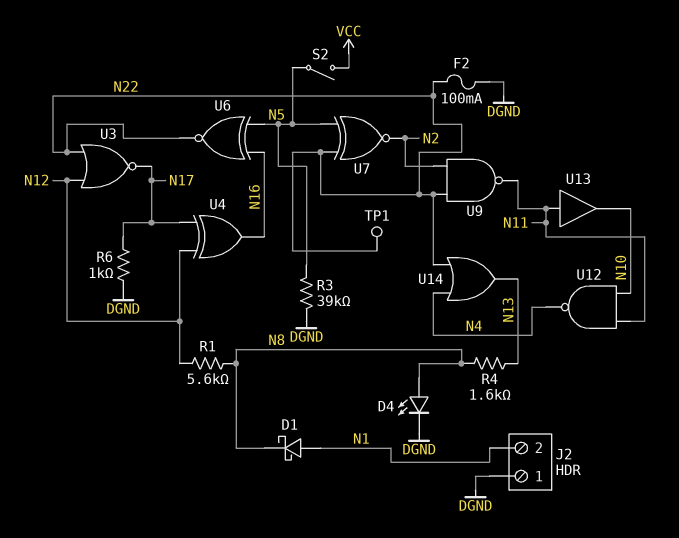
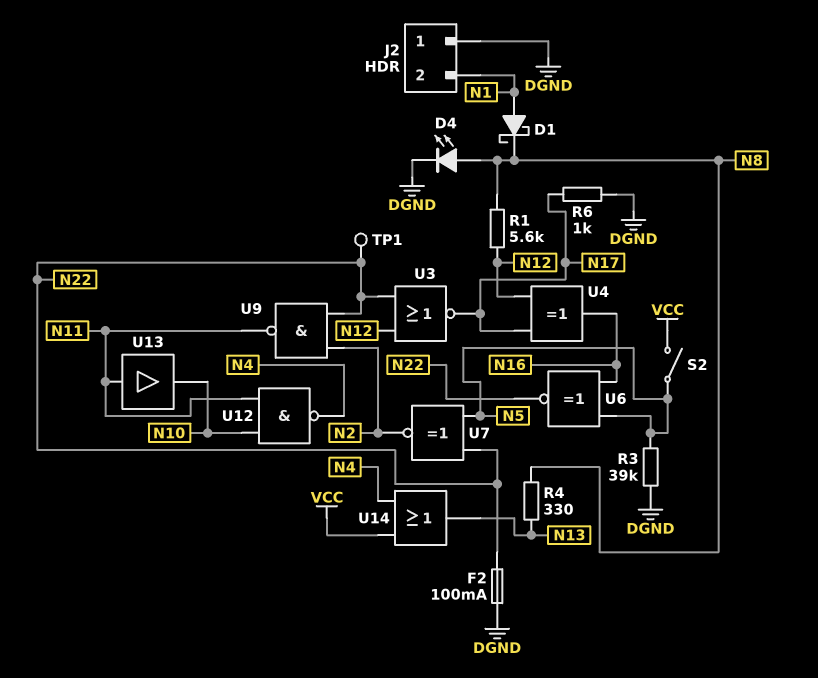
R4: 1.6k (N8, N13) -> 330 (N8, N13)
U14: OR (in N4, in N22, out N13) -> OR (in N4, in VCC, out N13)

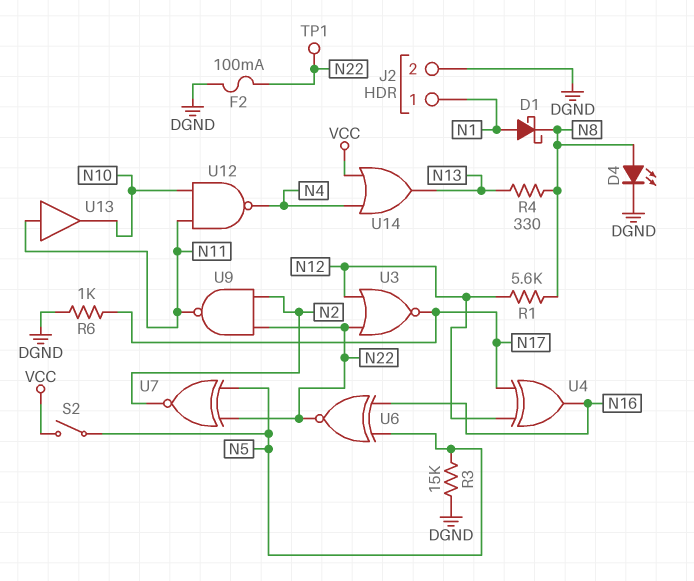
J2 pin 1: DGND -> N1
J2 pin 2: N1 -> DGND
R3: 39k (DGND, N5) -> 15k (DGND, N5)

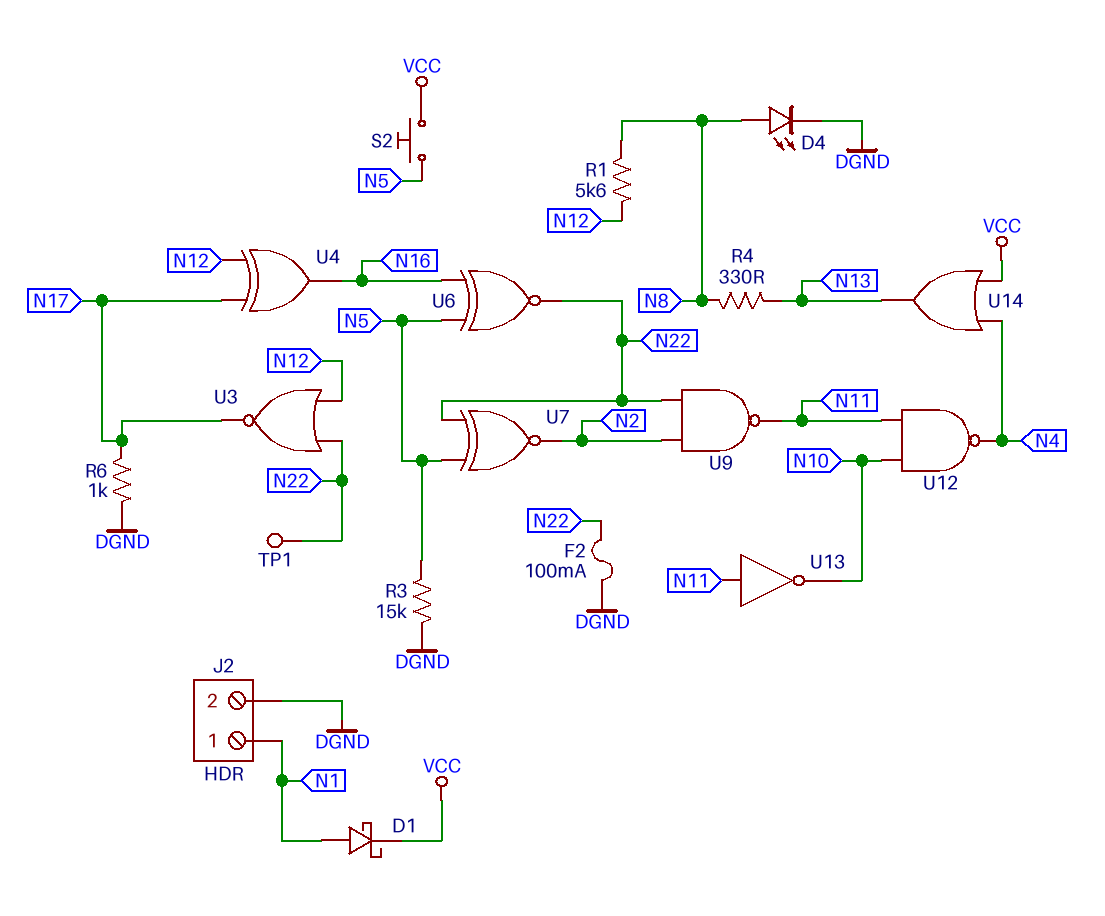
D1: schottky (A N1, K N8) -> schottky (A N1, K VCC)
S2: switch (N5, VCC) -> button (N5, VCC)
U13: buffer (in N11, out N10) -> NOT (in N11, out N10)

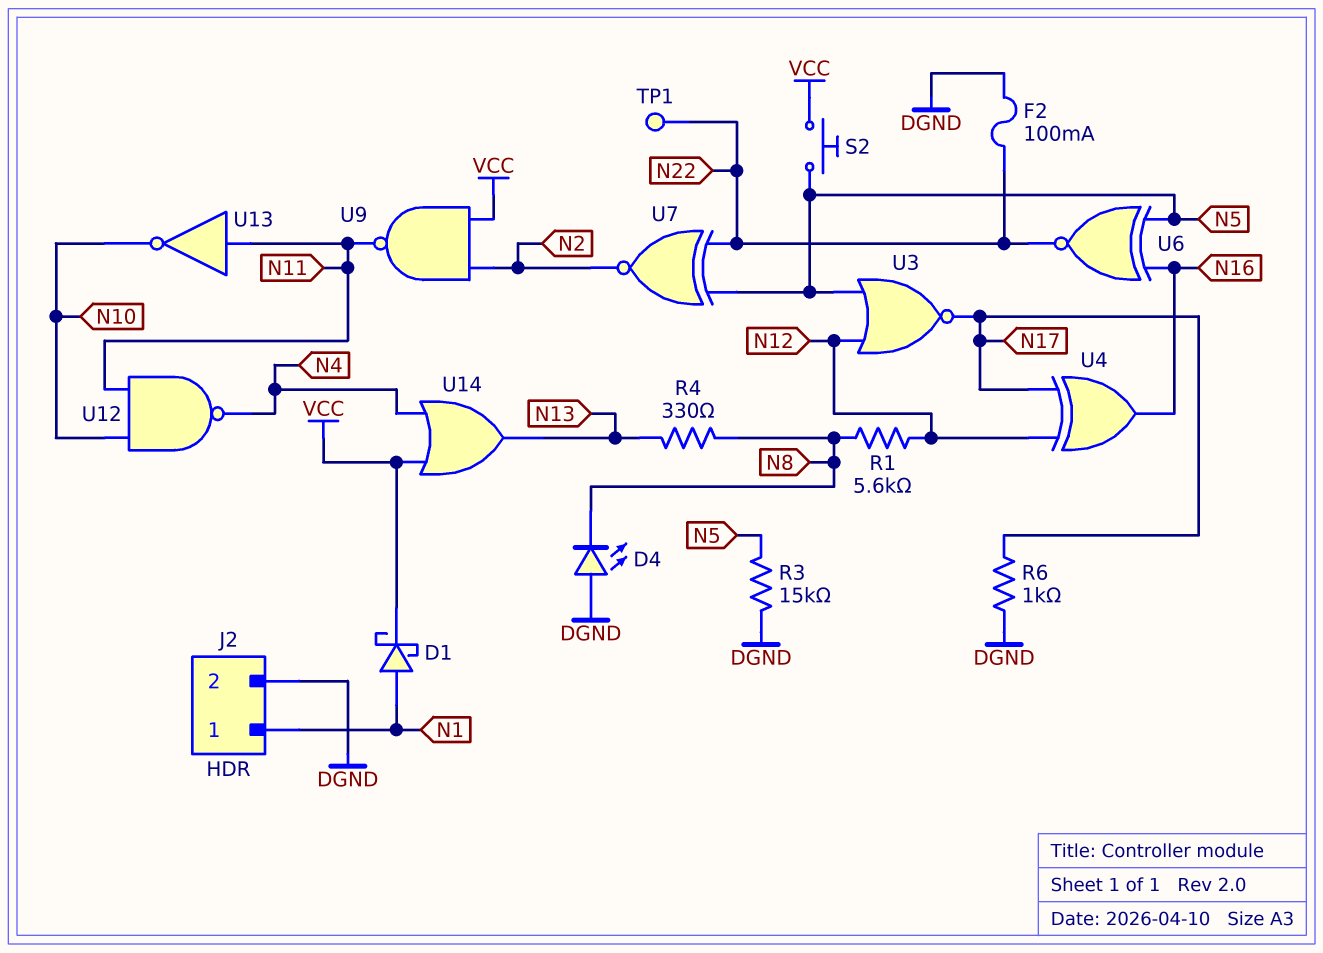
D4: LED (A N8, K DGND) -> LED (A DGND, K N8)
U3: NOR (in N12, in N22, out N17) -> NOR (in N5, in N12, out N17)
U9: NAND (in N2, in N22, out N11) -> NAND (in N2, in VCC, out N11)

